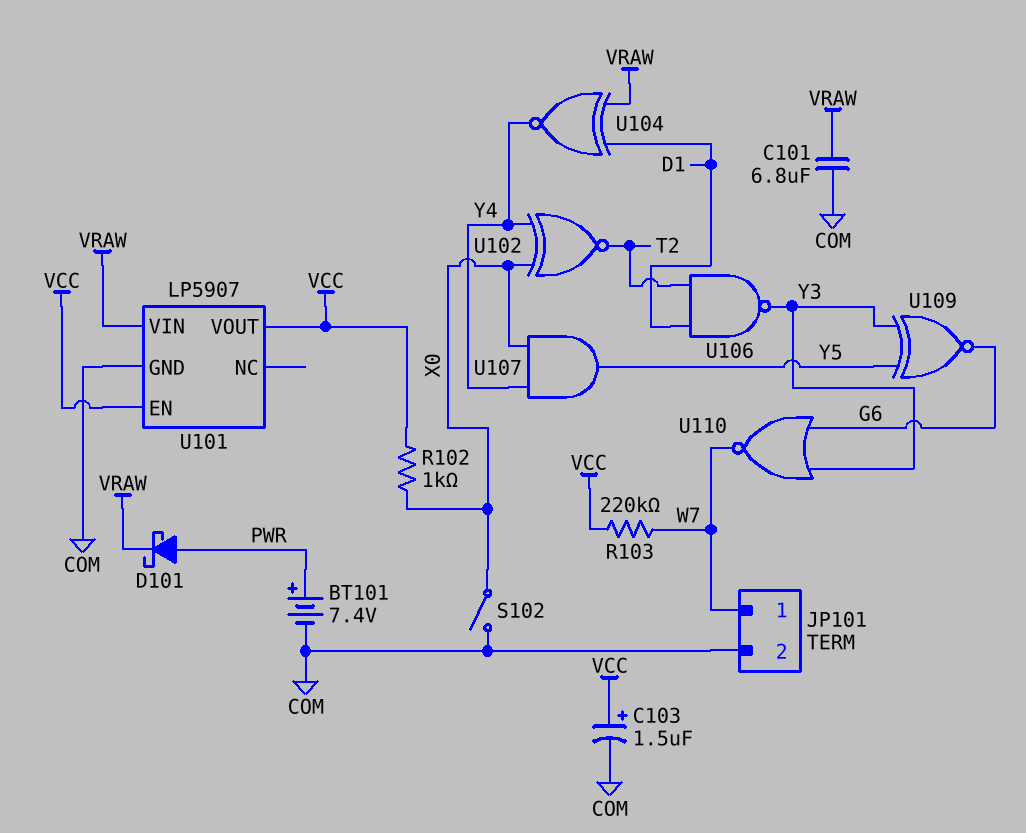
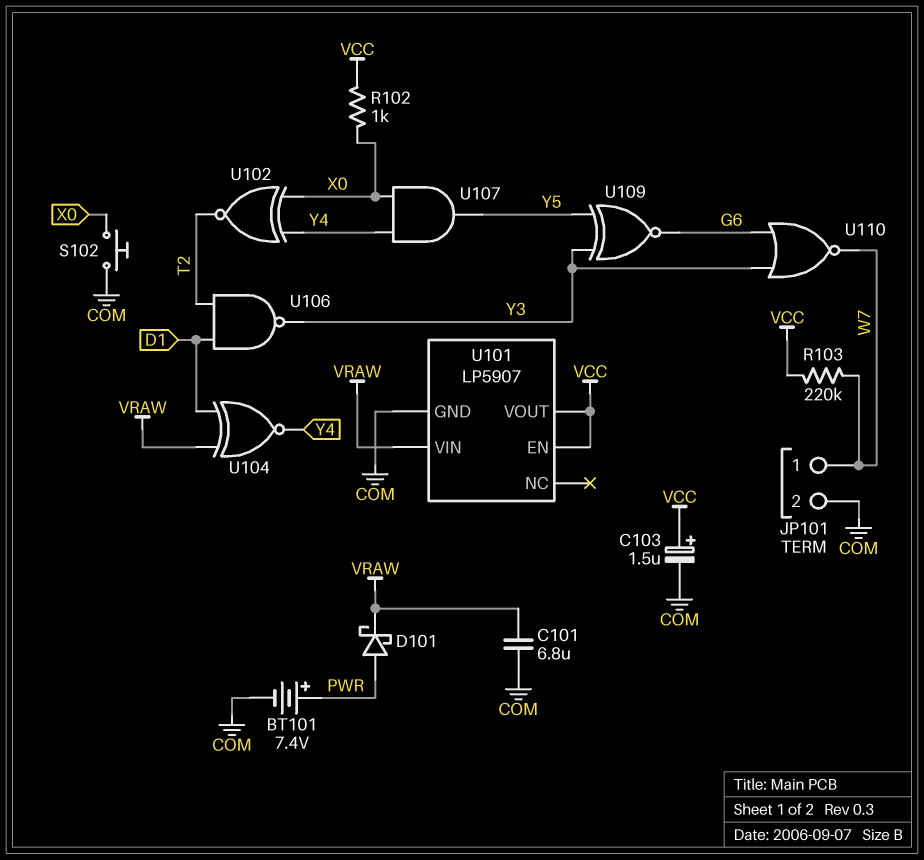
S102: switch (COM, X0) -> button (COM, X0)

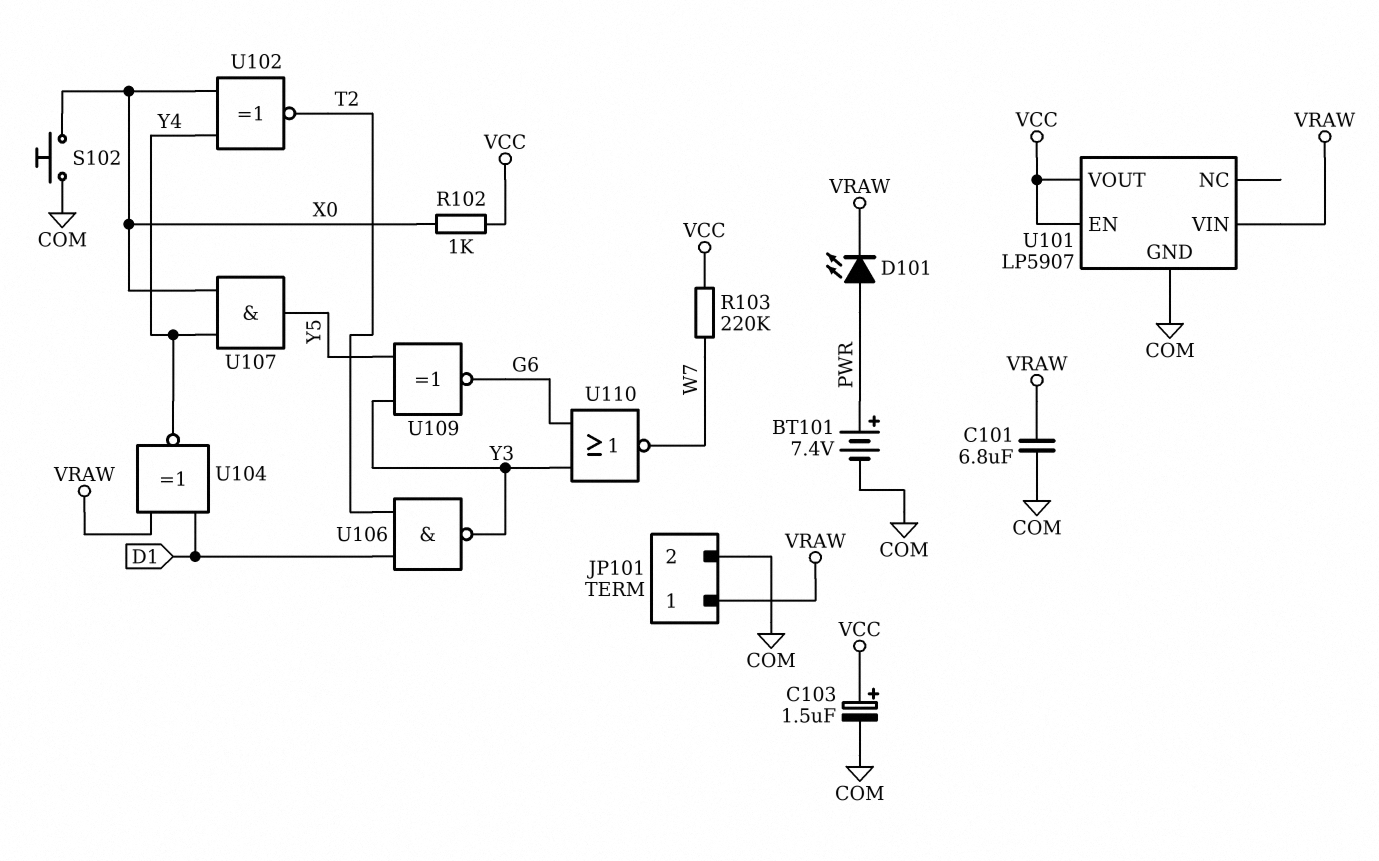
D101: schottky (A PWR, K VRAW) -> LED (A PWR, K VRAW)
JP101 pin 1: W7 -> VRAW

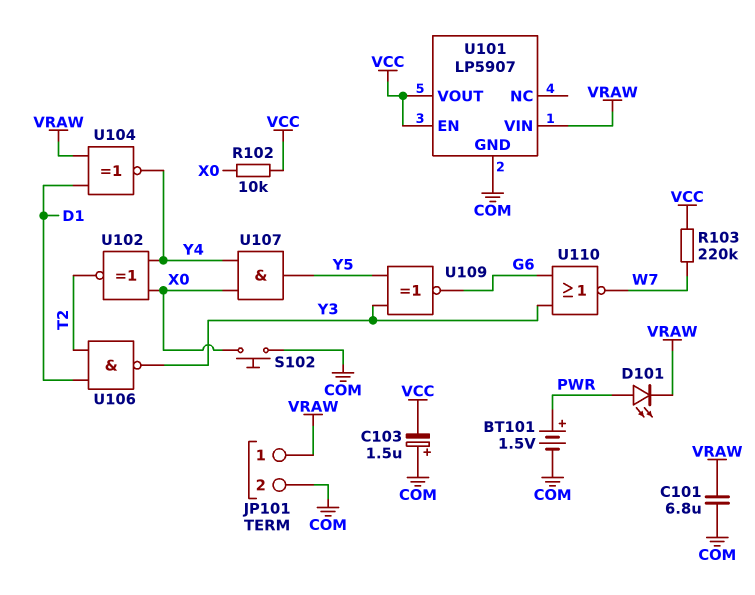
BT101: 7.4V (plus PWR, minus COM) -> 1.5V (plus PWR, minus COM)
C103: 1.5uF (plus VCC, minus COM) -> 1.5uF (plus COM, minus VCC)
R102: 1k (VCC, X0) -> 10k (VCC, X0)

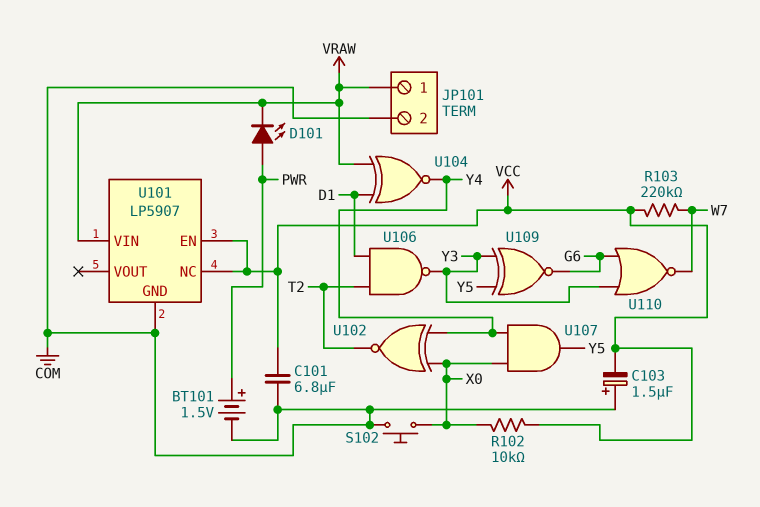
C101: 6.8uF (COM, VRAW) -> 6.8uF (COM, VCC)
U101 pin NC: none -> VCC
U101 pin VOUT: VCC -> none

